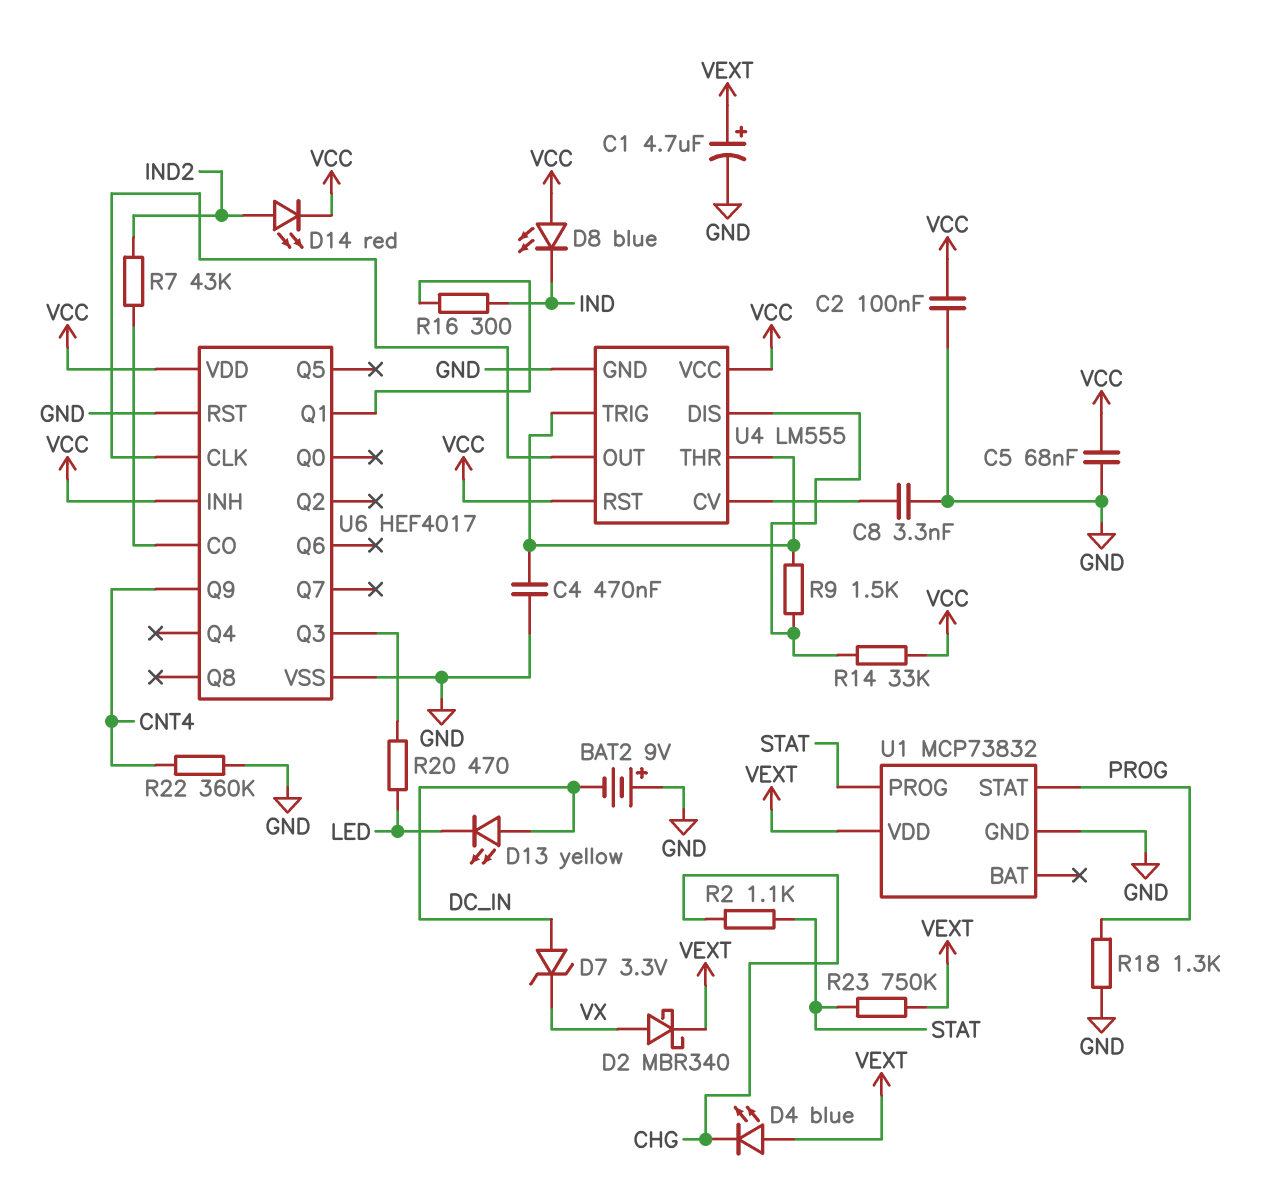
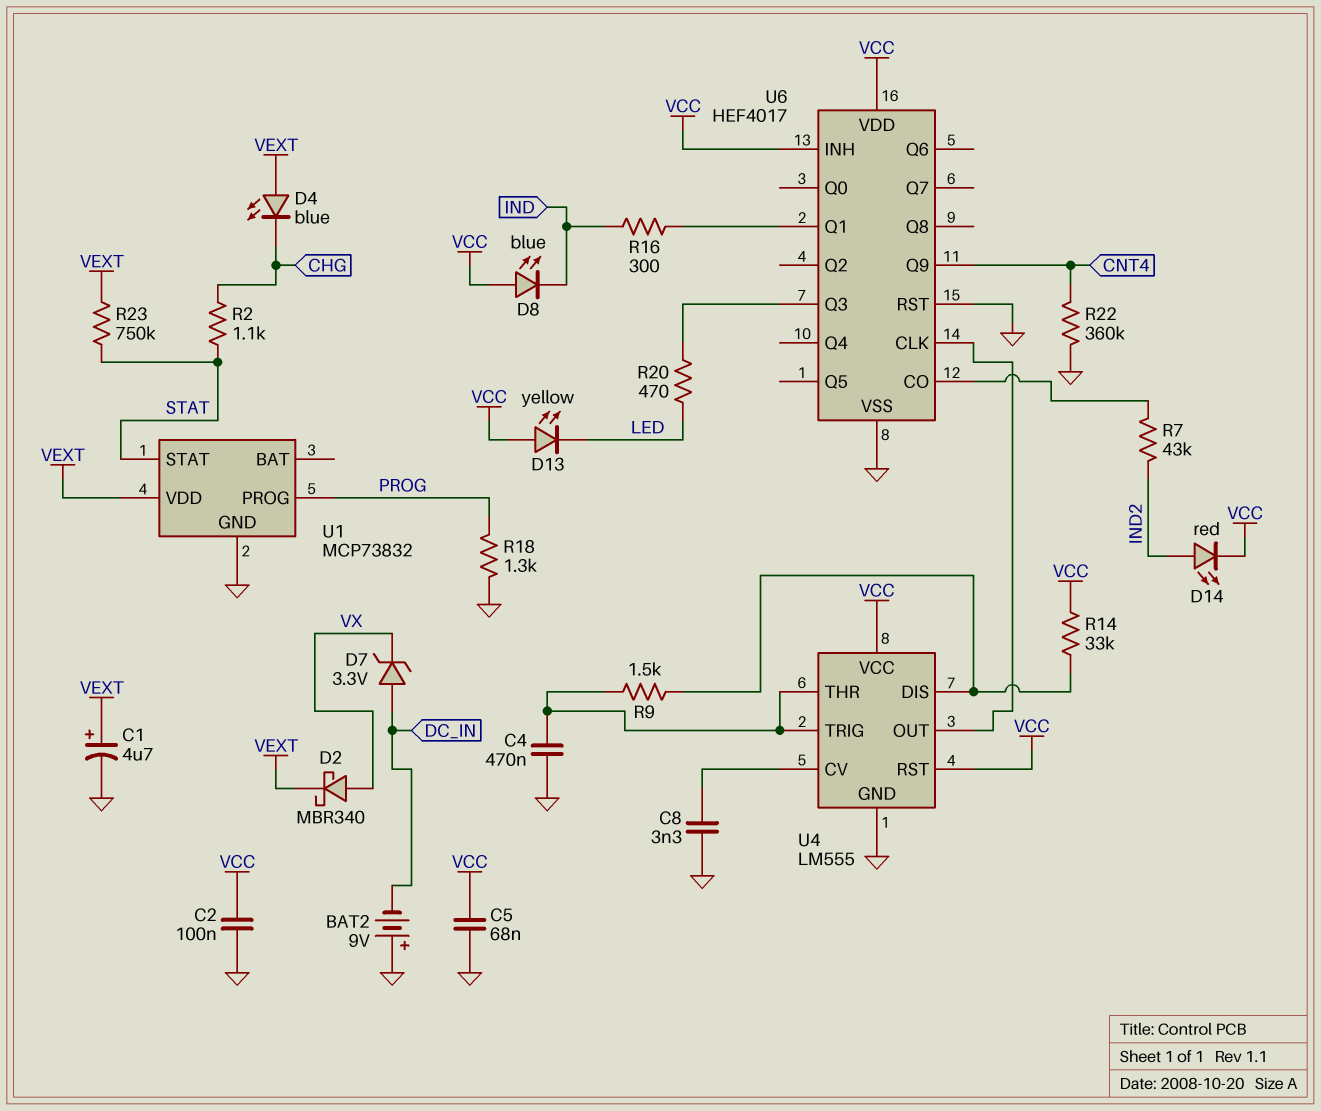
D13: LED yellow (A DC_IN, K LED) -> LED yellow (A VCC, K LED)
U1 pin PROG: STAT -> PROG
U1 pin STAT: PROG -> STAT

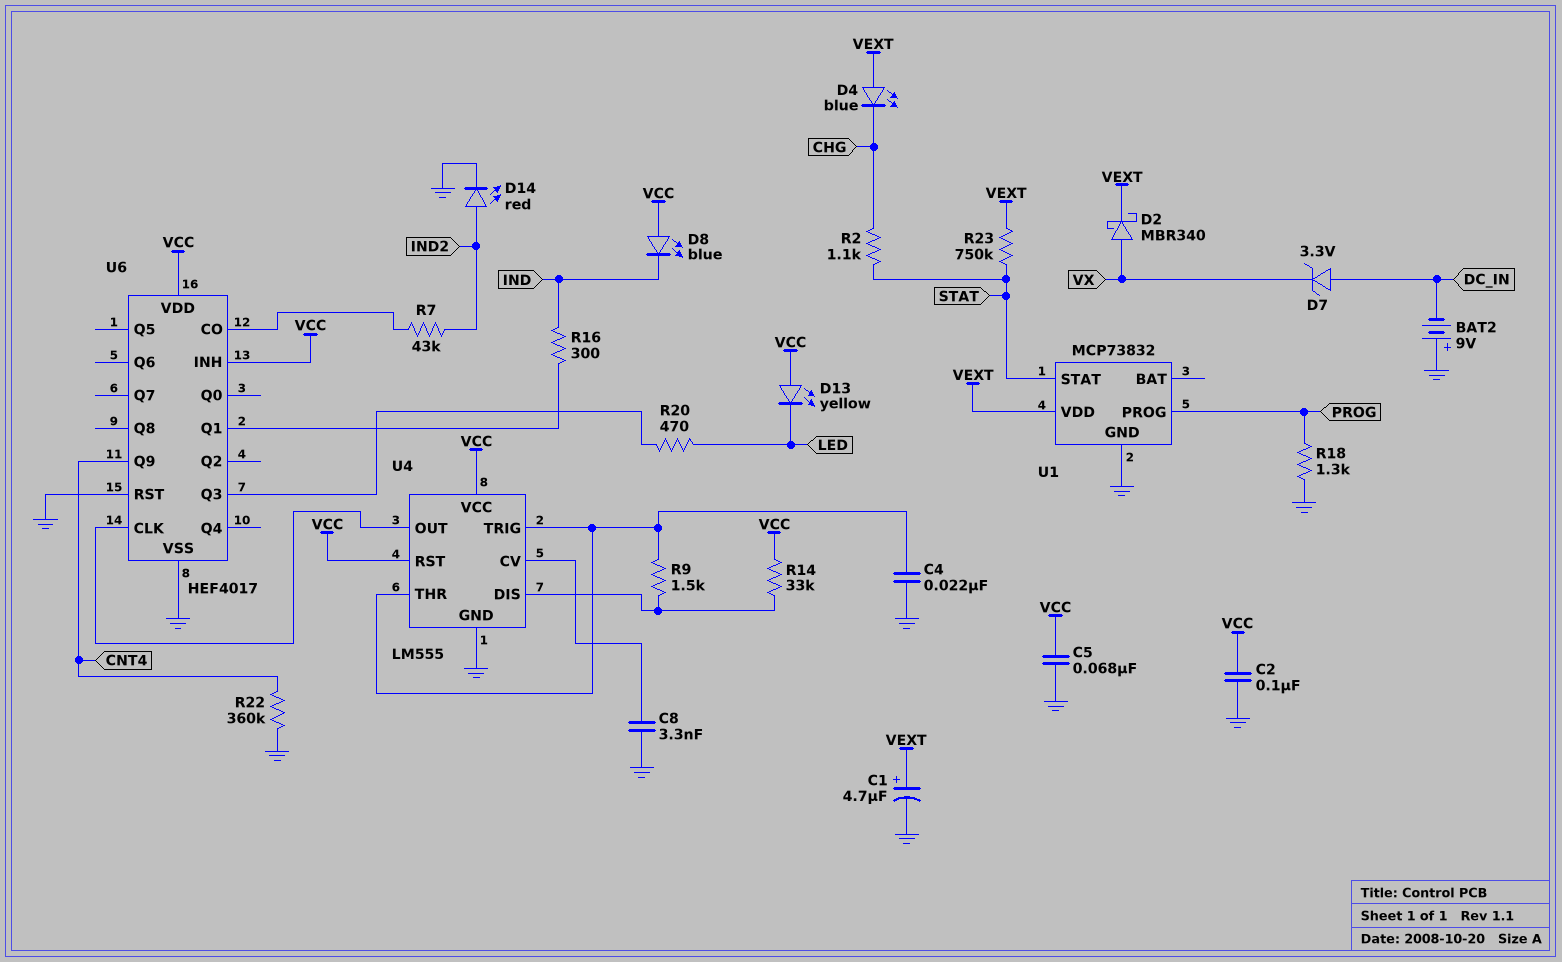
C4: 470nF (GND, U4/THR) -> 22nF (GND, U4/THR)
D14: LED red (A IND2, K VCC) -> LED red (A IND2, K GND)

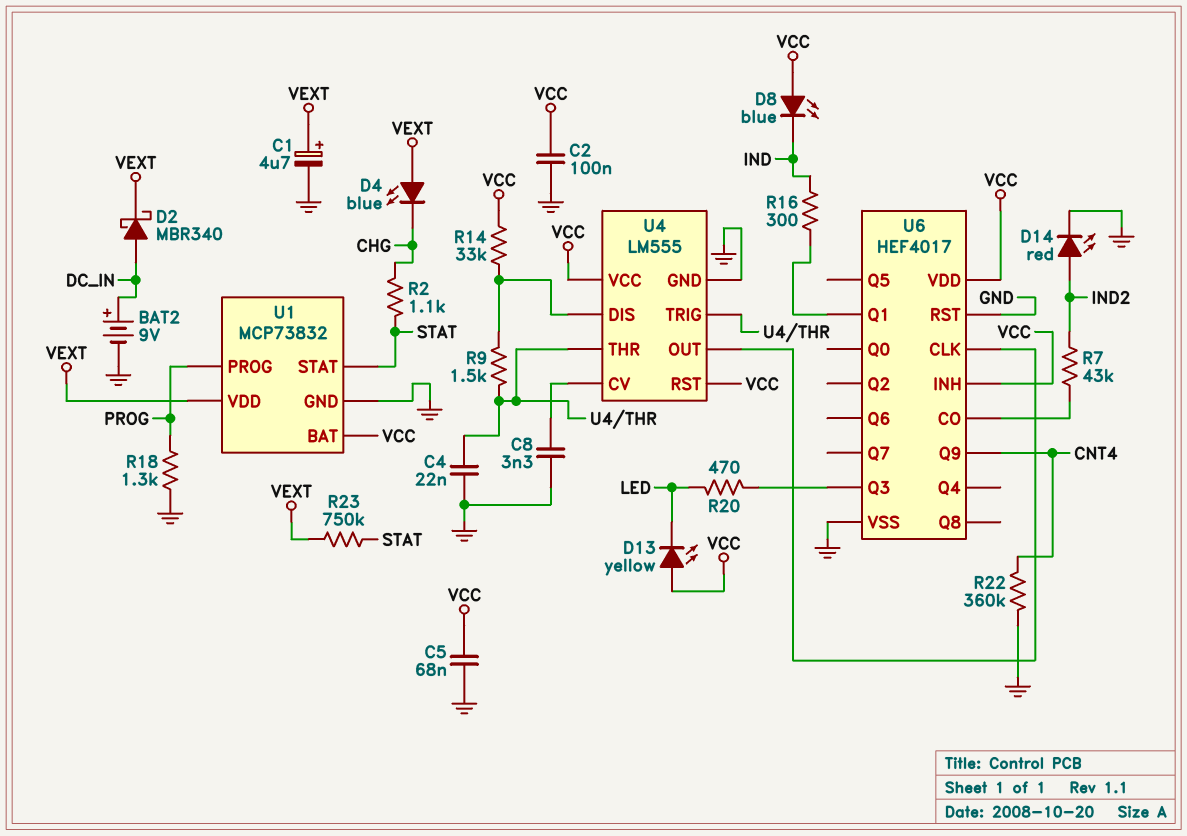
BAT2: 9V (plus GND, minus DC_IN) -> 9V (plus DC_IN, minus GND)
D2: schottky MBR340 (A VX, K VEXT) -> schottky MBR340 (A DC_IN, K VEXT)
D7: zener 3.3V (A DC_IN, K VX) -> none
U1 pin BAT: none -> VCC

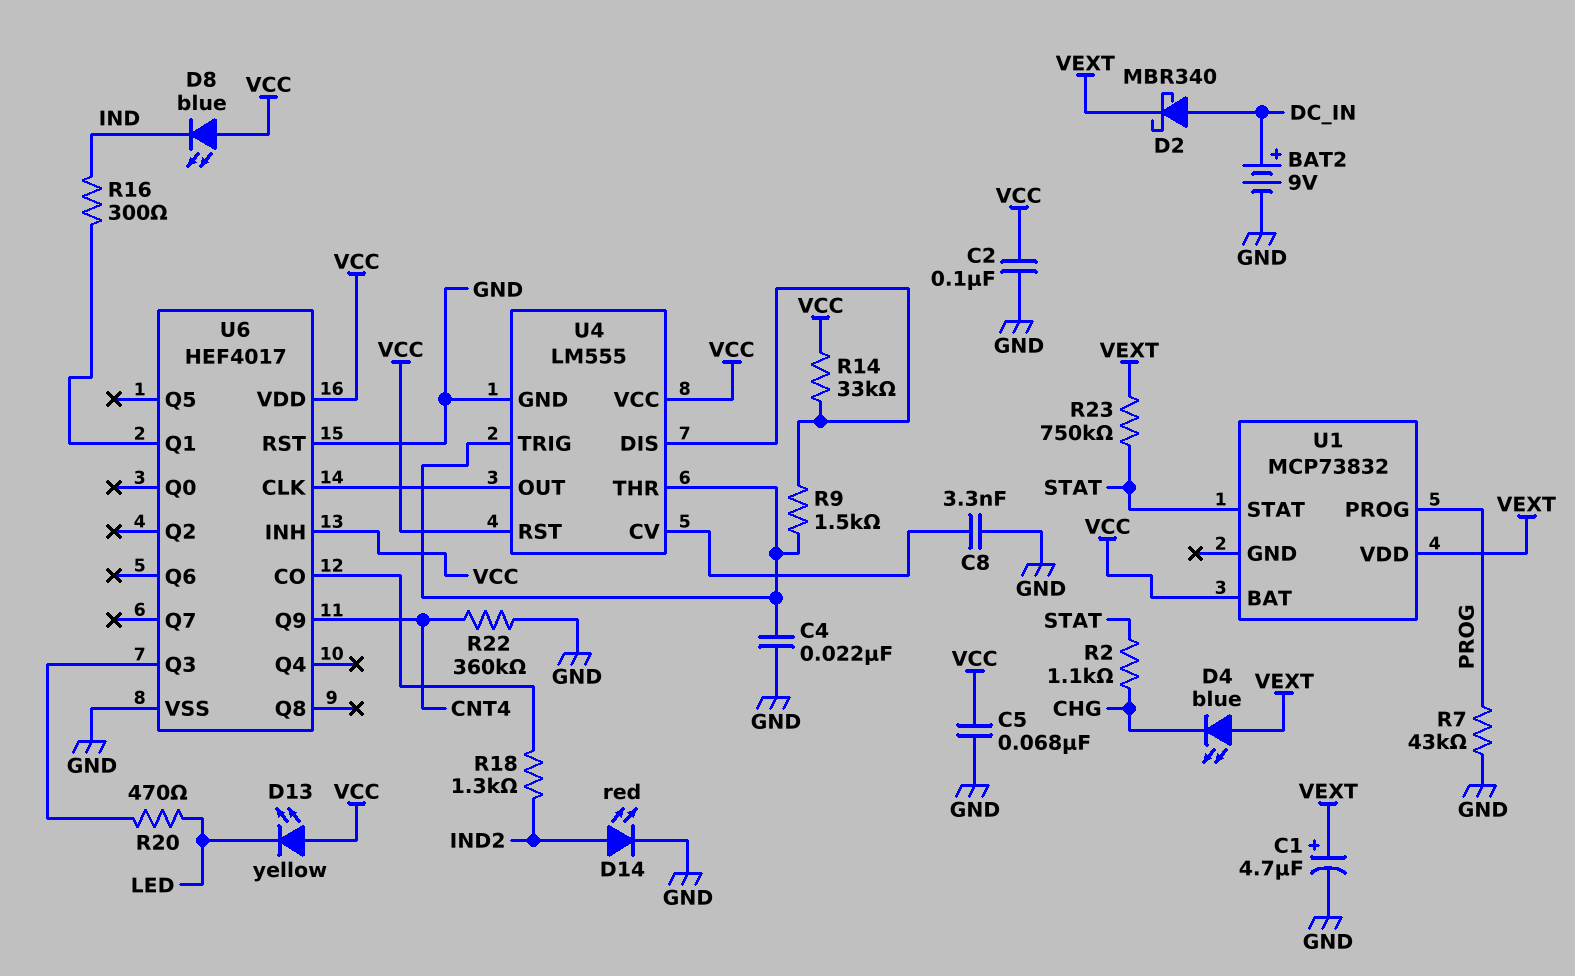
R7: 43k (IND2, U6/CO) -> 43k (GND, PROG)
R18: 1.3k (GND, PROG) -> 1.3k (IND2, U6/CO)
U1 pin GND: GND -> none

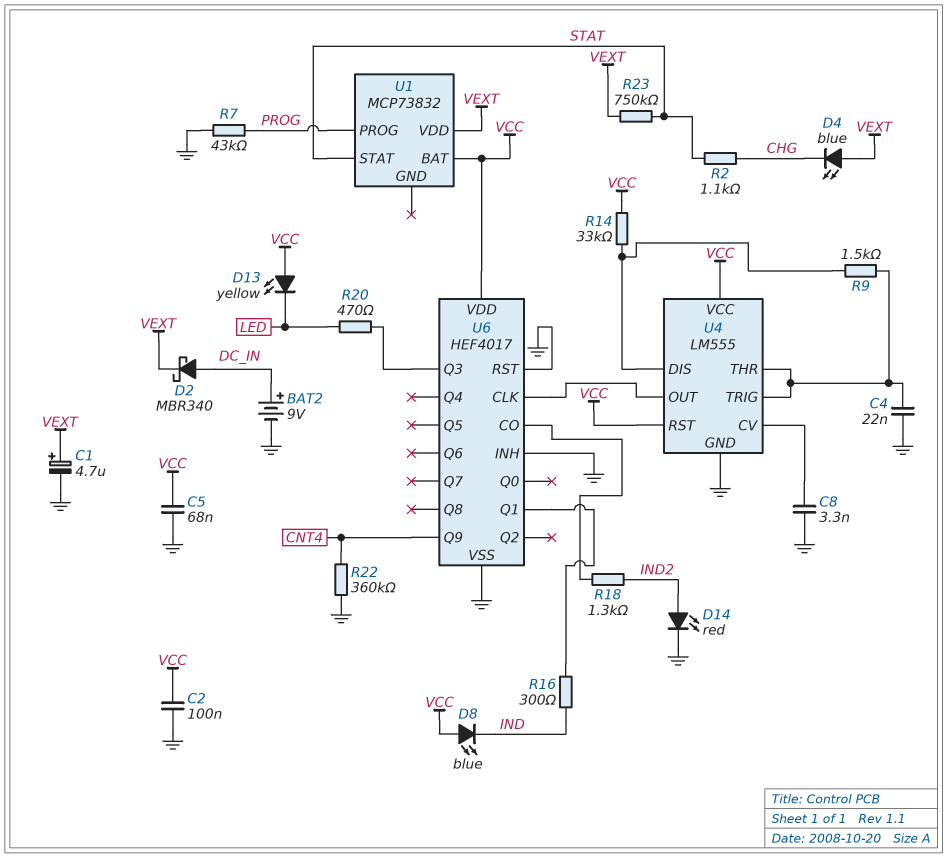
U6 pin INH: VCC -> GND

